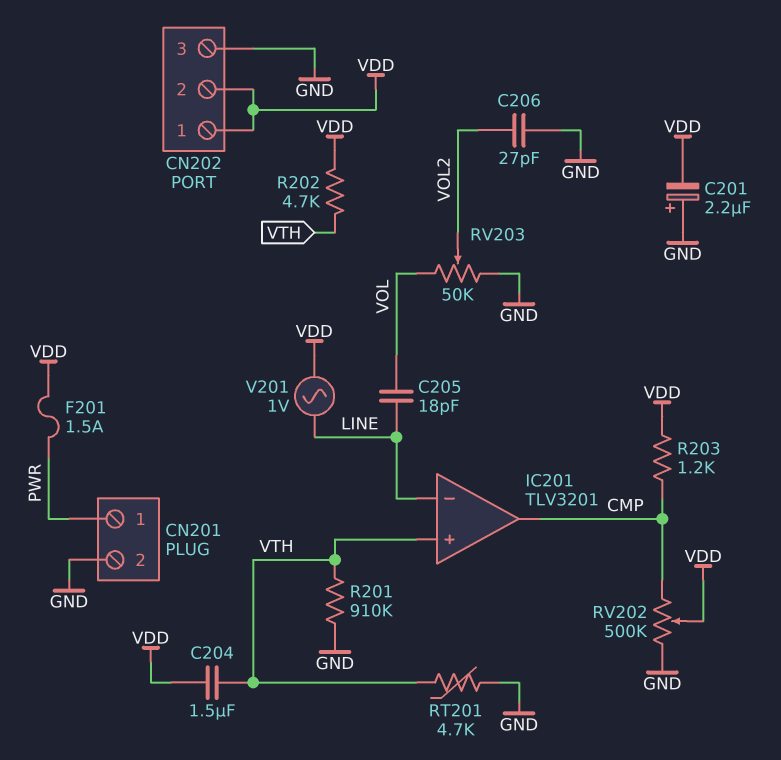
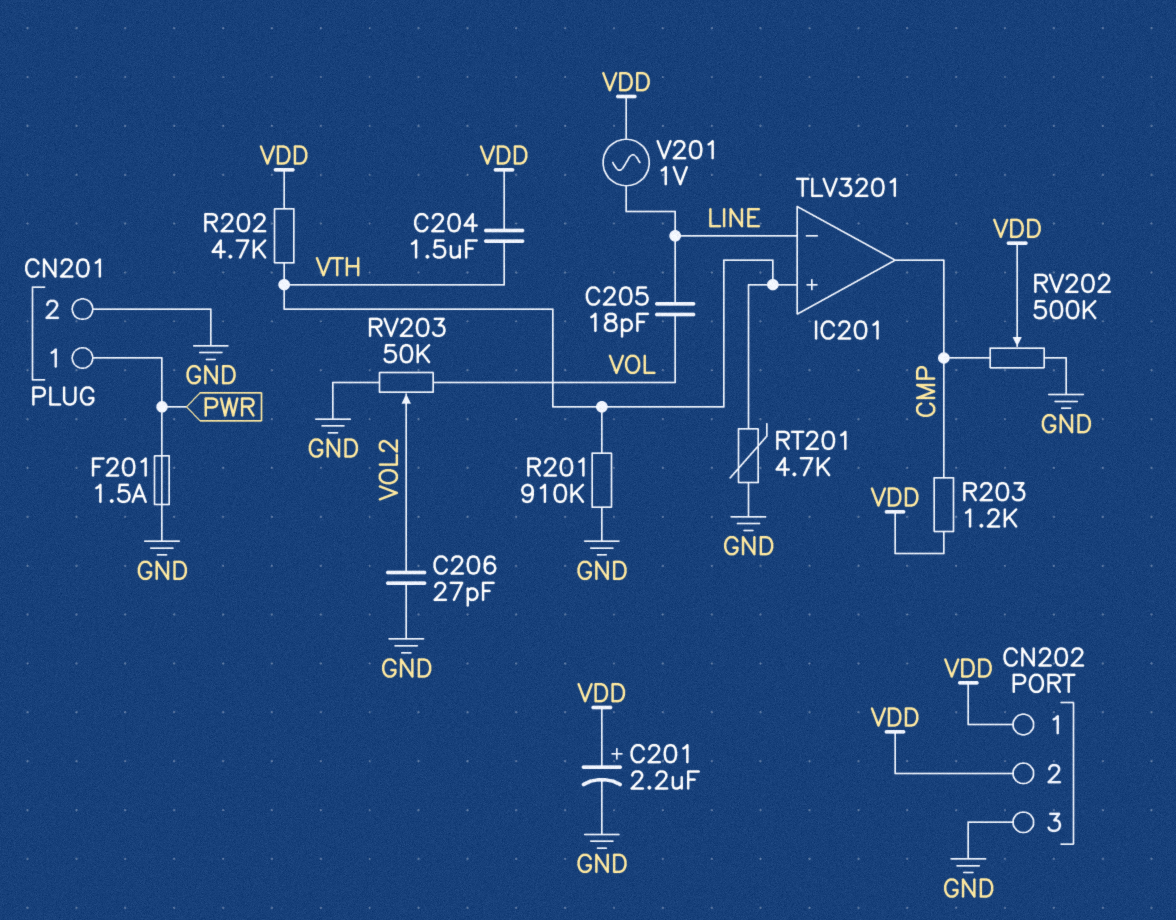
C201: 2.2uF (plus GND, minus VDD) -> 2.2uF (plus VDD, minus GND)
F201: 1.5A (PWR, VDD) -> 1.5A (GND, PWR)

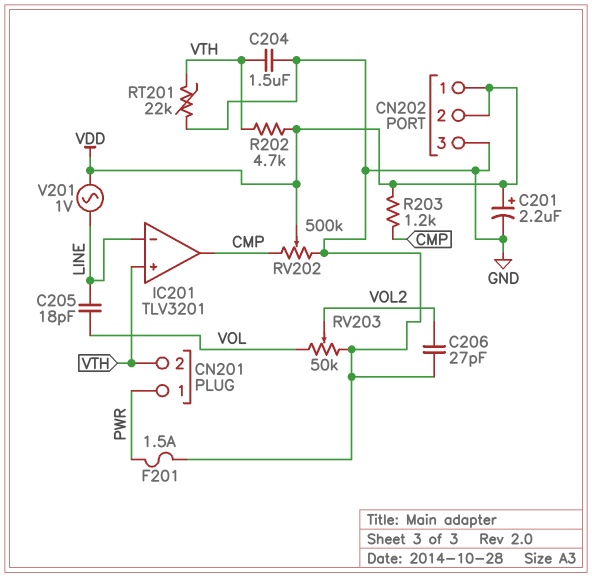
C204: 1.5uF (VDD, VTH) -> 1.5uF (GND, VTH)
CN201 pin 2: GND -> VTH
R201: 910k (GND, VTH) -> none
RT201: 4.7k (GND, VTH) -> 22k (GND, VTH)

